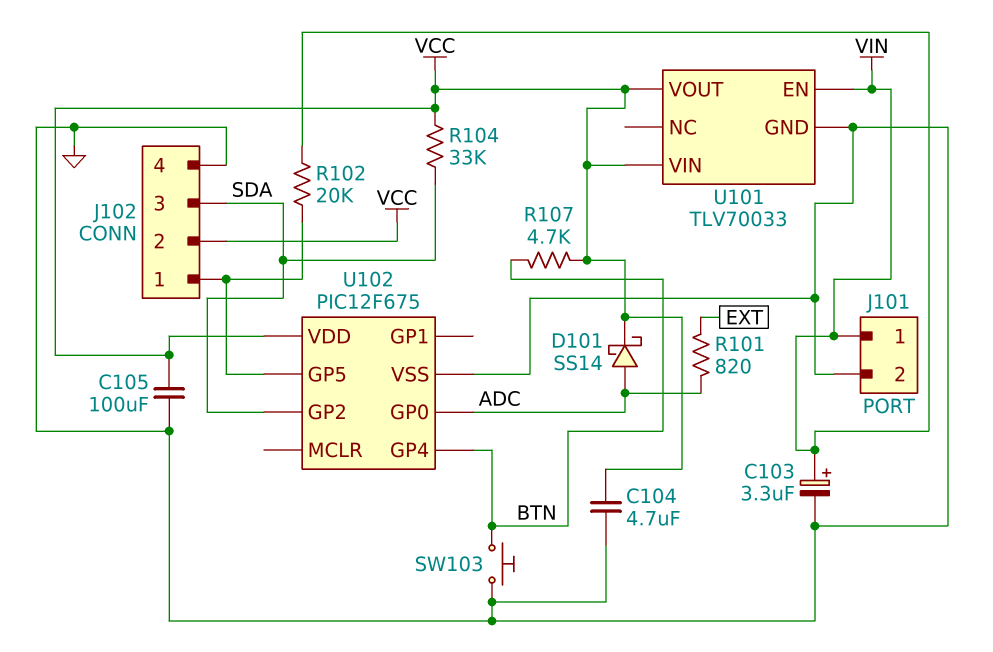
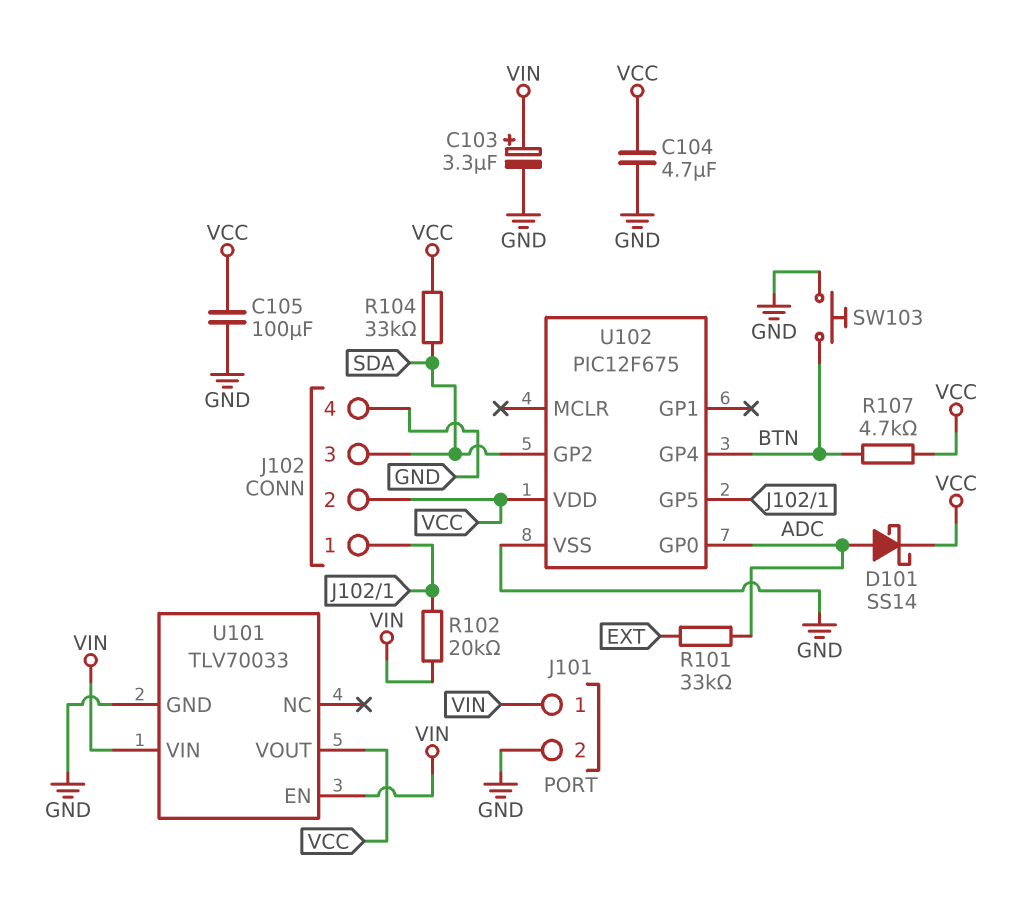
R101: 820 (ADC, EXT) -> 33k (ADC, EXT)
U101 pin VIN: VCC -> VIN

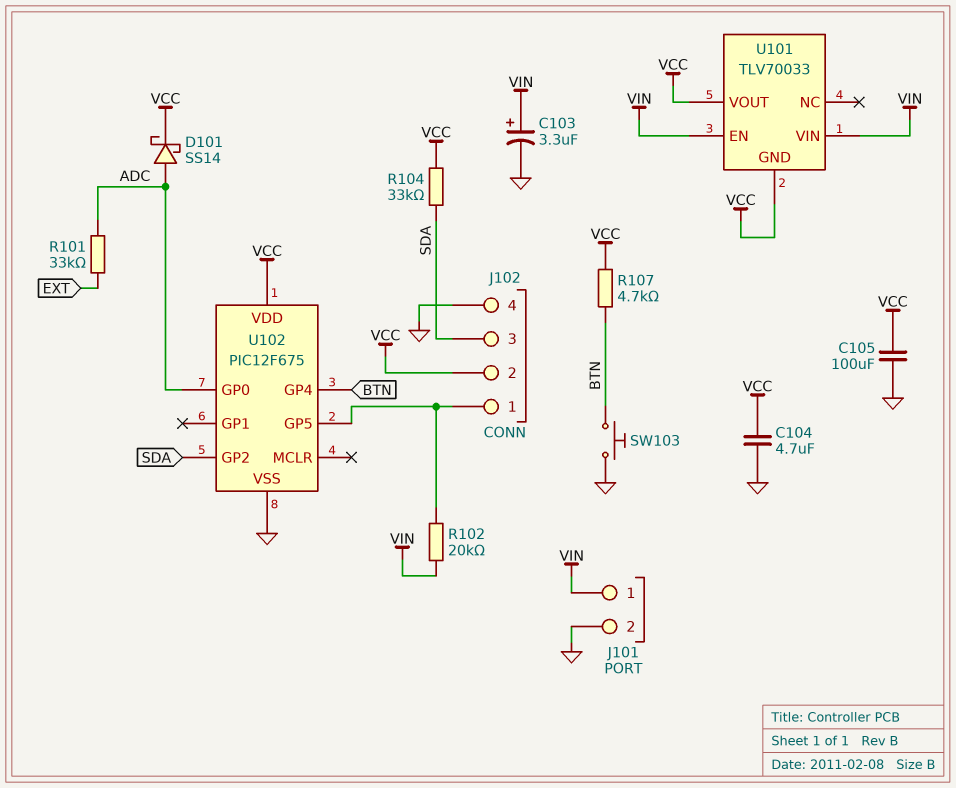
U101 pin GND: GND -> VCC

